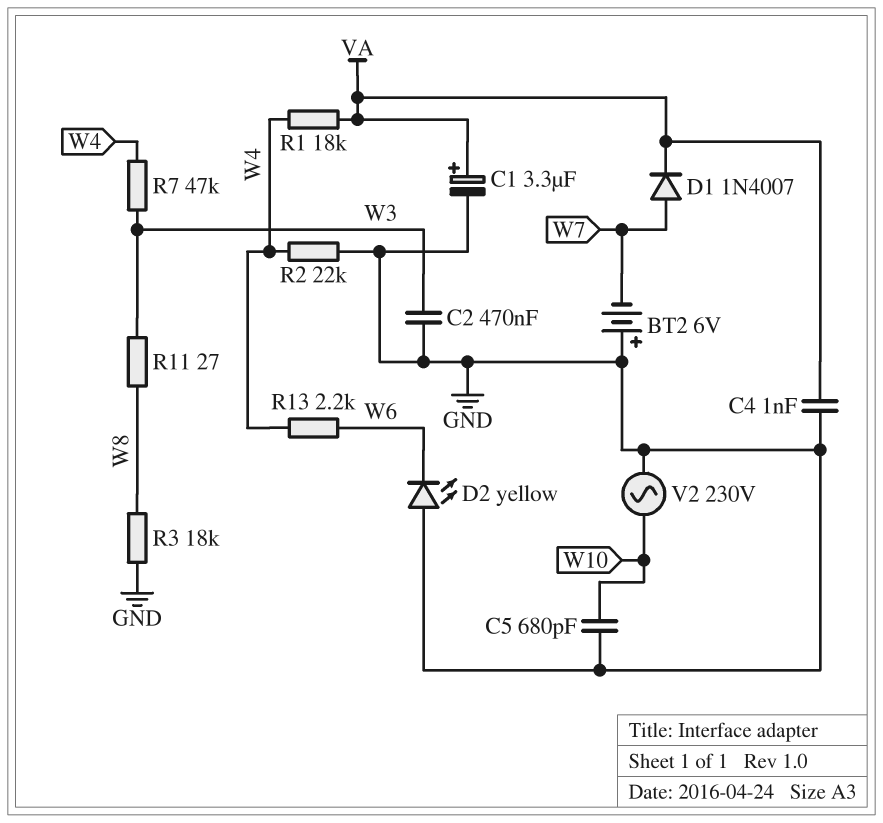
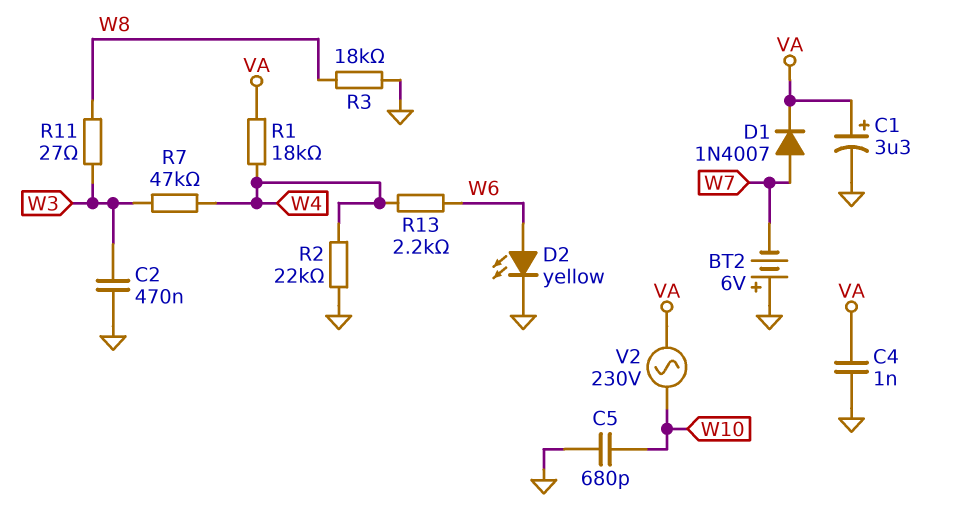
D2: LED yellow (A GND, K W6) -> LED yellow (A W6, K GND)
V2: AC 230V (GND, W10) -> AC 230V (VA, W10)

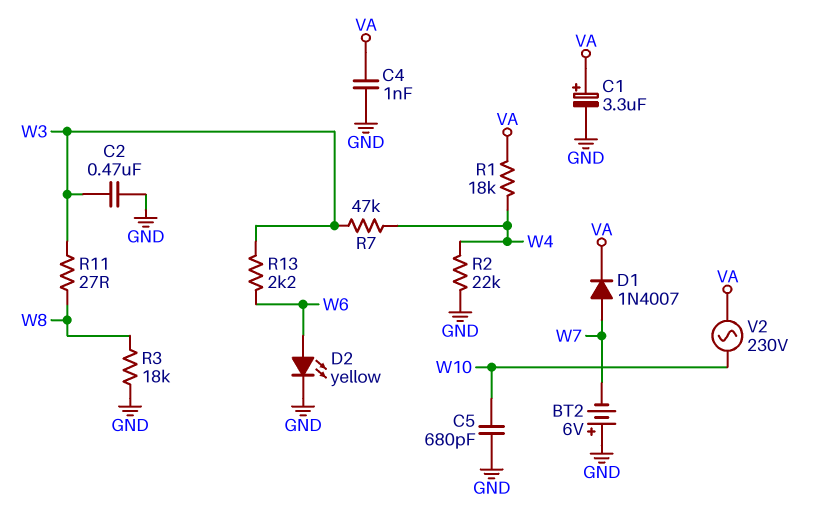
R13: 2.2k (W4, W6) -> 2.2k (W3, W6)

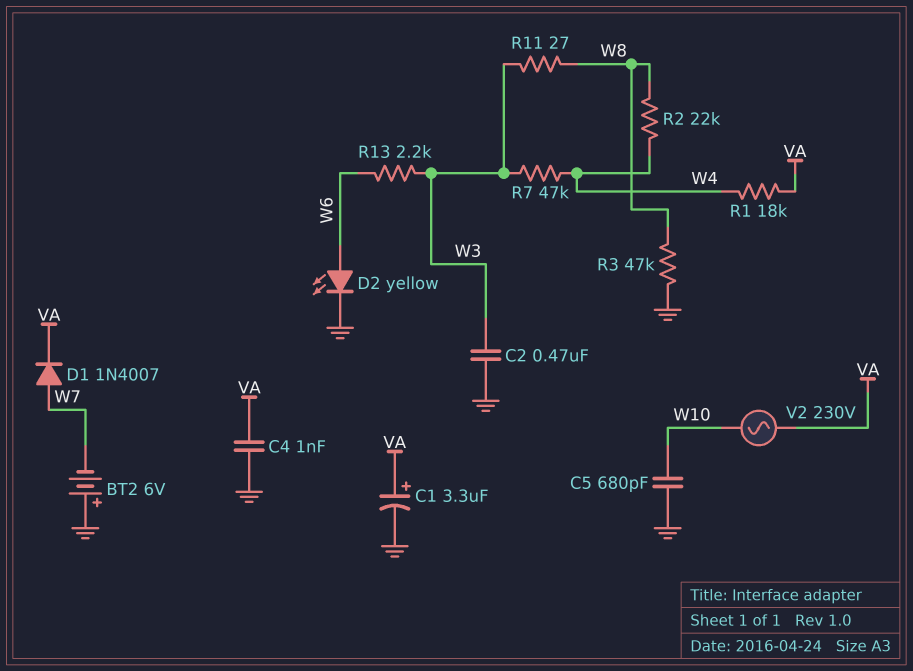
R2: 22k (GND, W4) -> 22k (W4, W8)
R3: 18k (GND, W8) -> 47k (GND, W8)

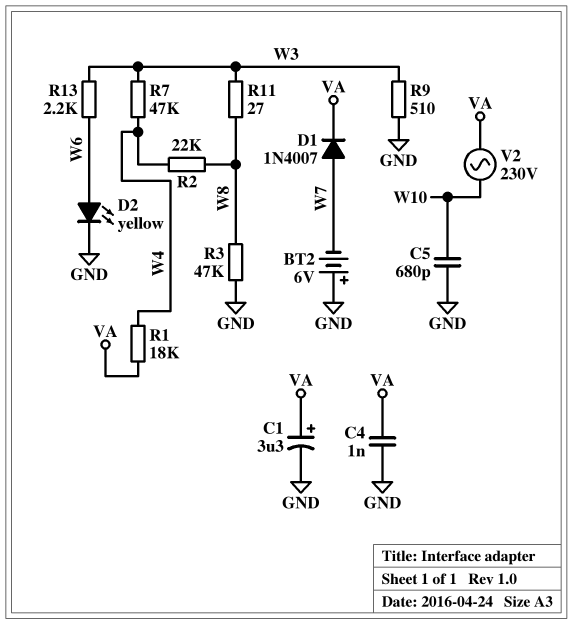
C2: 470nF (GND, W3) -> none
R9: none -> 510 (GND, W3)

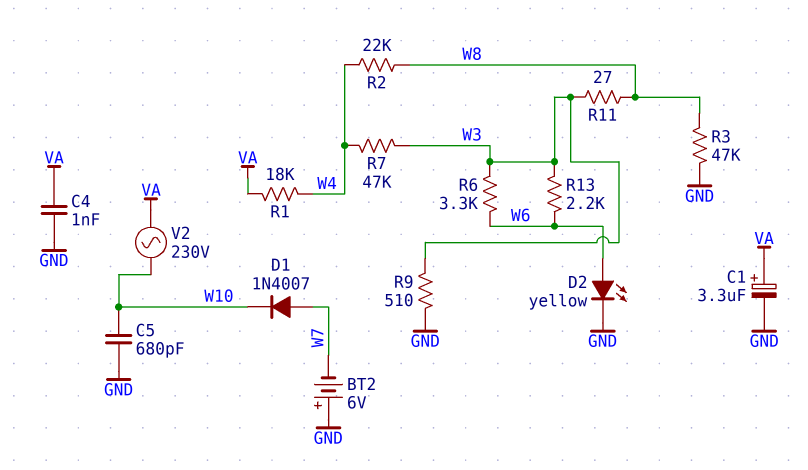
D1: diode 1N4007 (A W7, K VA) -> diode 1N4007 (A W7, K W10)
R6: none -> 3.3k (W3, W6)

